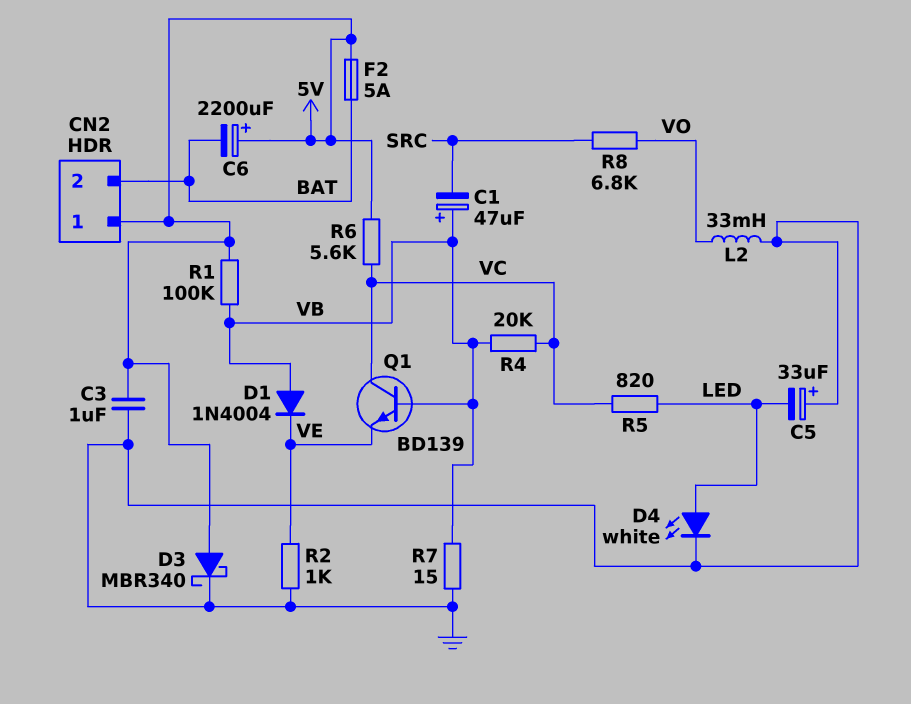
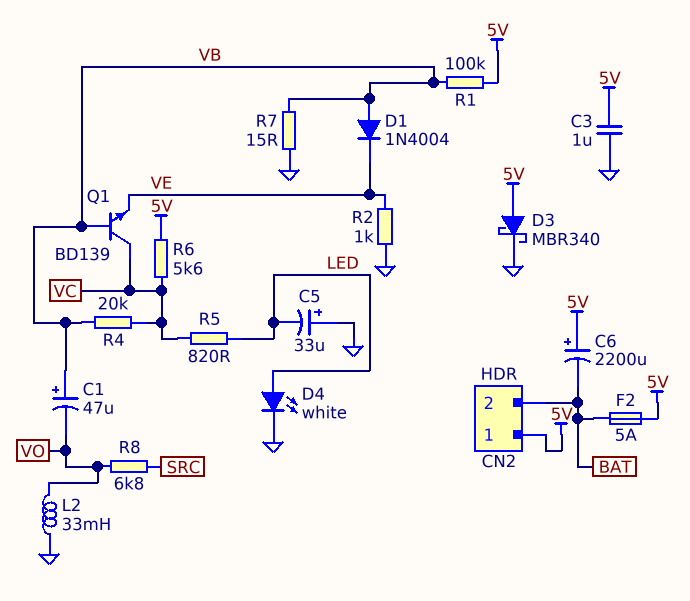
C1: 47uF (plus VB, minus SRC) -> 47uF (plus VB, minus VO)

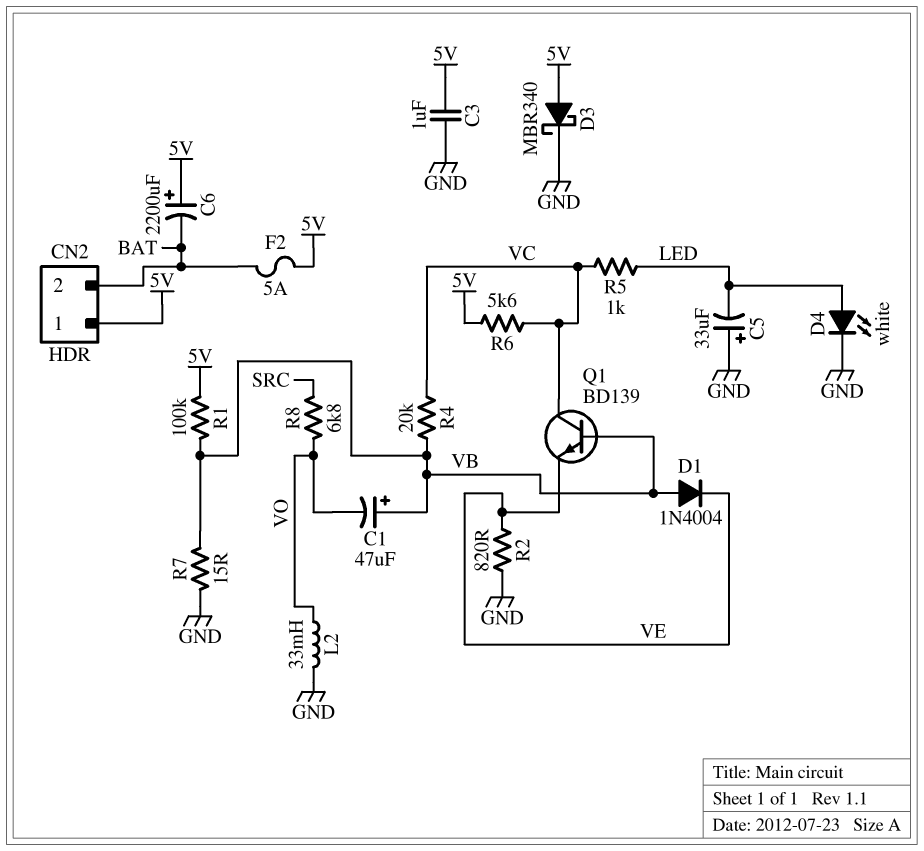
R2: 1k (GND, VE) -> 820 (GND, VE)
R5: 820 (LED, VC) -> 1k (LED, VC)

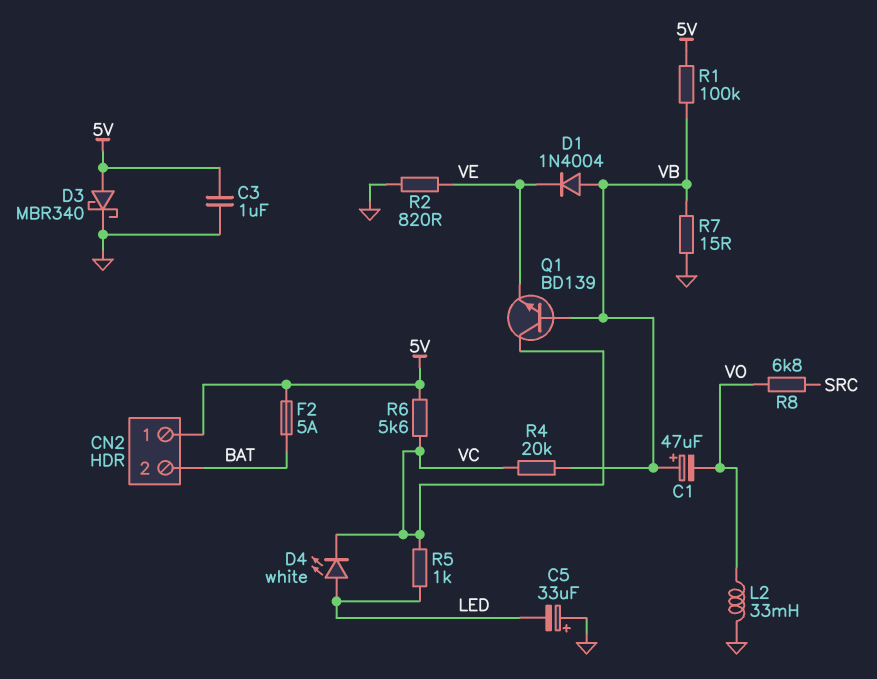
C6: 2200uF (plus 5V, minus BAT) -> none
D4: LED white (A LED, K GND) -> LED white (A LED, K VC)

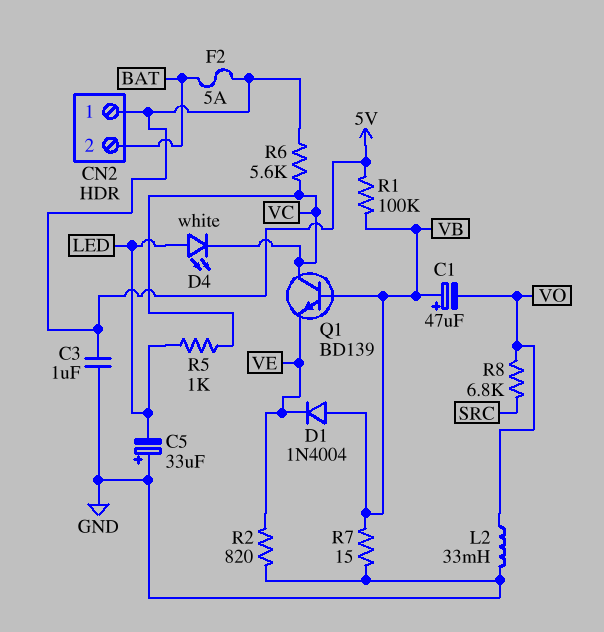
D3: schottky MBR340 (A 5V, K GND) -> none
R4: 20k (VB, VC) -> none

